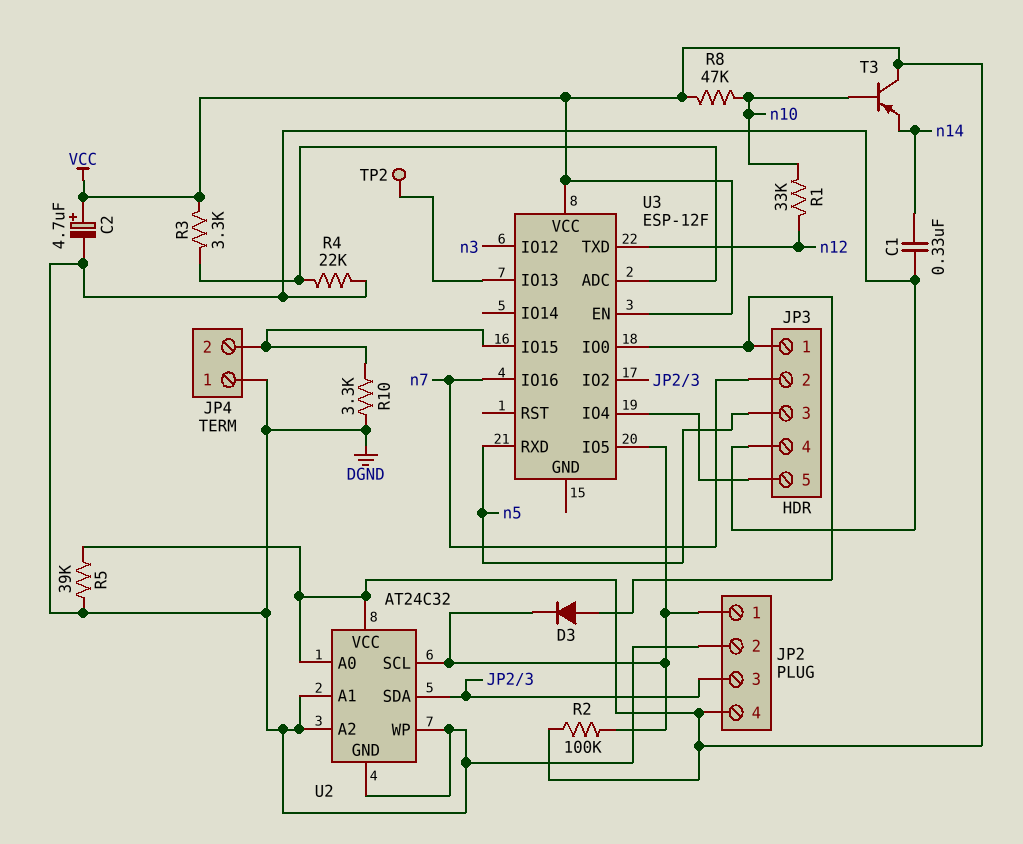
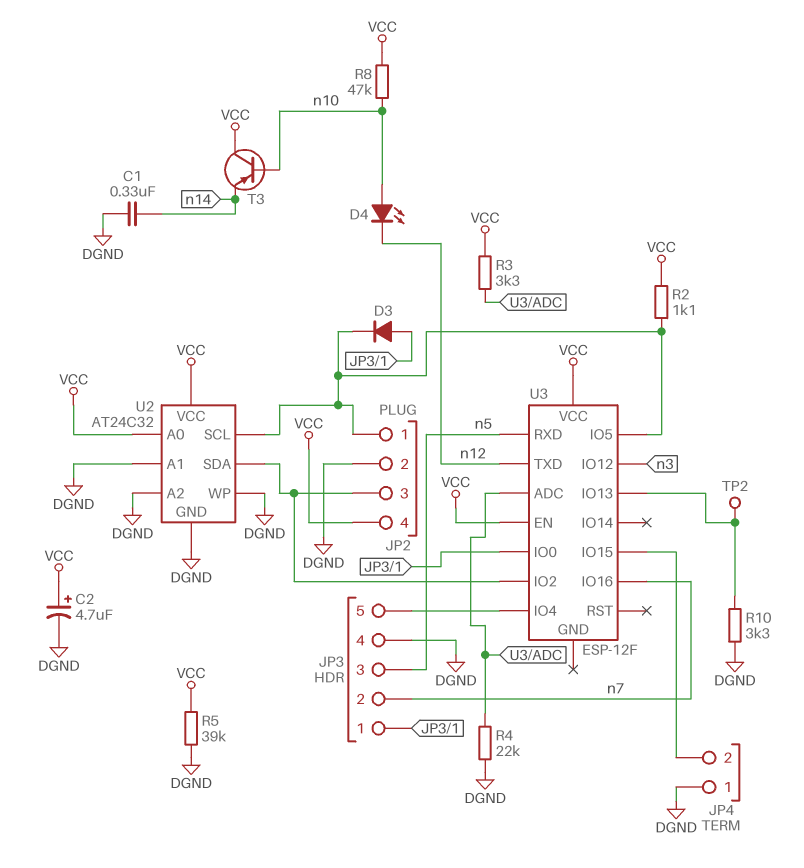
D4: none -> LED (A n10, K n12)
R1: 33k (n10, n12) -> none
R2: 100k (JP2/1, VCC) -> 1.1k (JP2/1, VCC)
R10: 3.3k (DGND, JP4/2) -> 3.3k (DGND, U3/IO13)

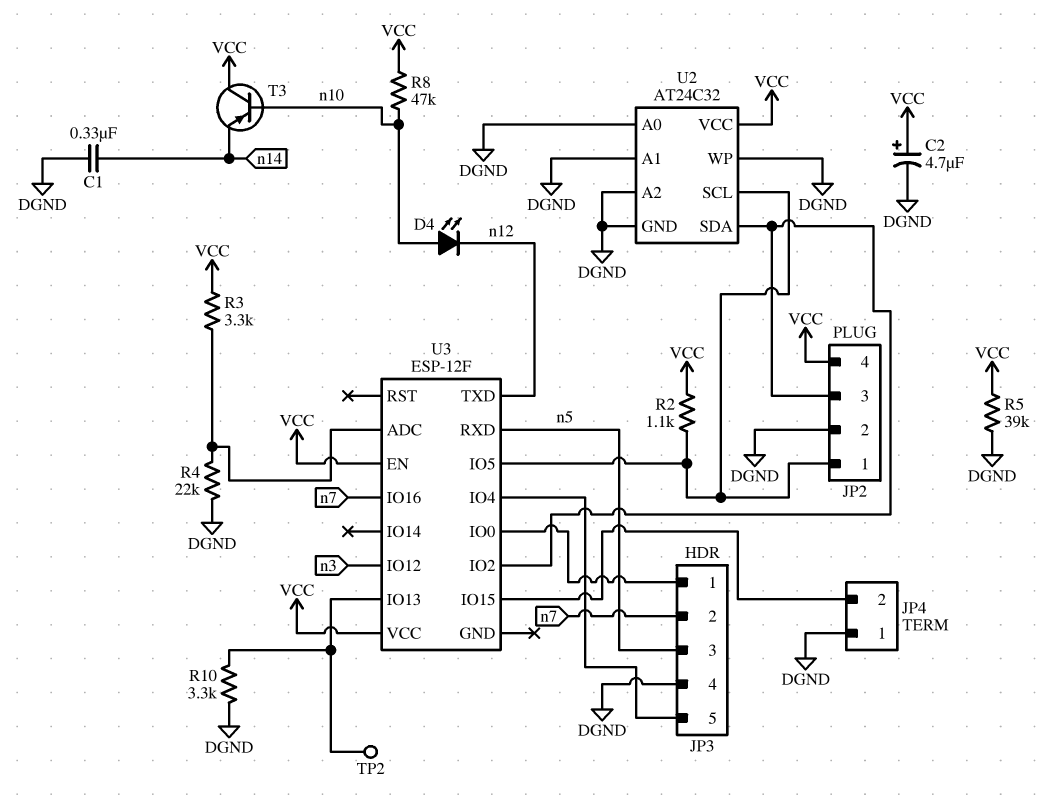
D3: diode (A JP3/1, K JP2/1) -> none
U2 pin A0: VCC -> DGND

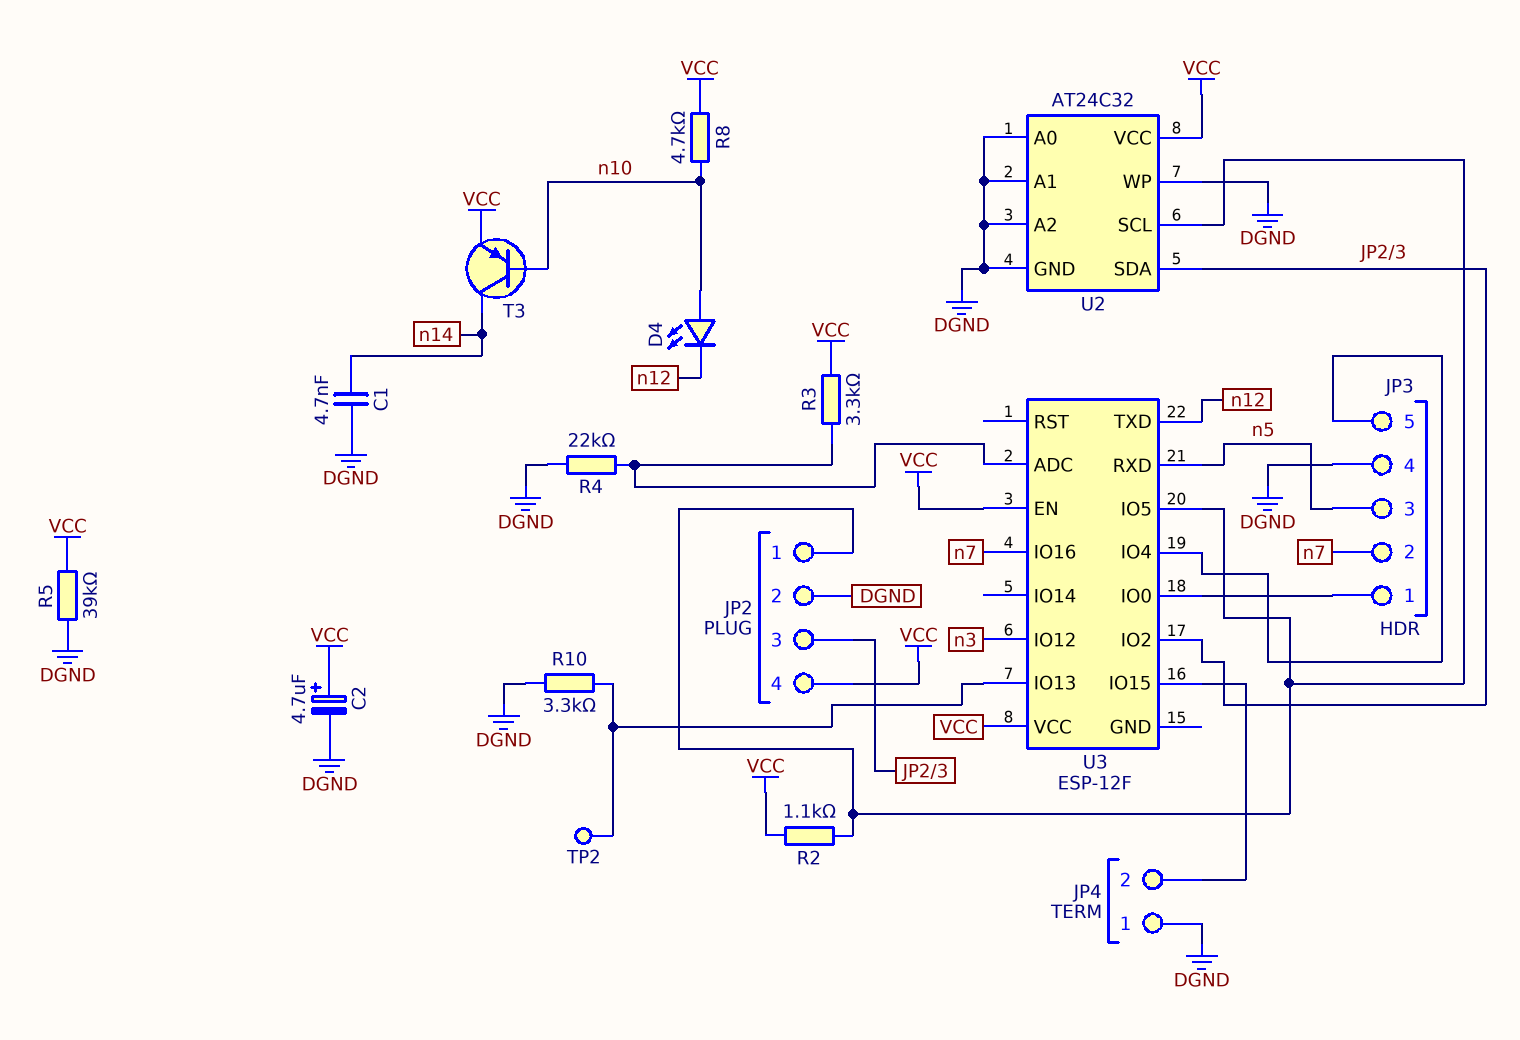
C1: 330nF (DGND, n14) -> 4.7nF (DGND, n14)
R8: 47k (VCC, n10) -> 4.7k (VCC, n10)
T3: PNP (B n10, C VCC, E n14) -> PNP (B n10, C n14, E VCC)

